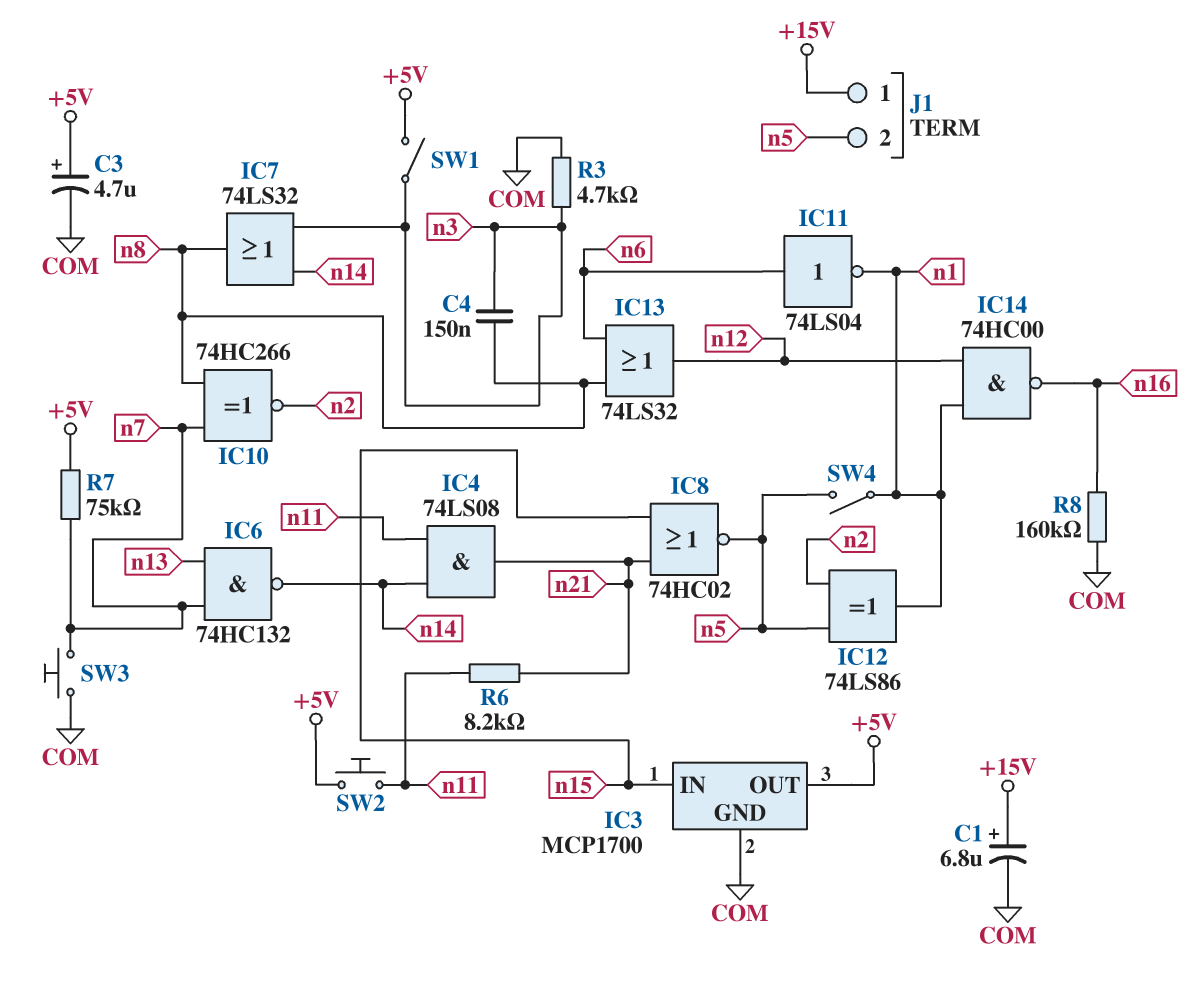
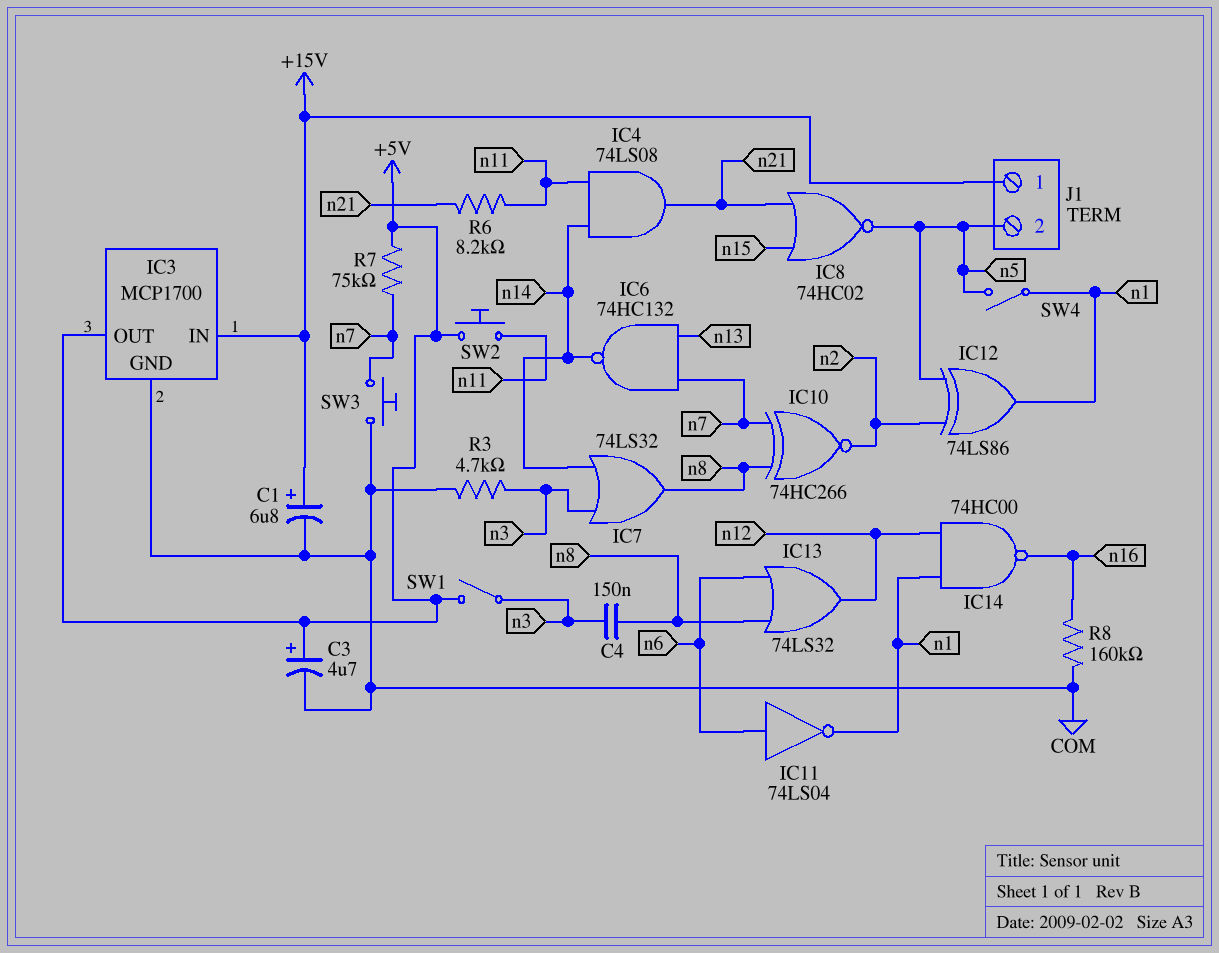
IC3 pin IN: n15 -> +15V

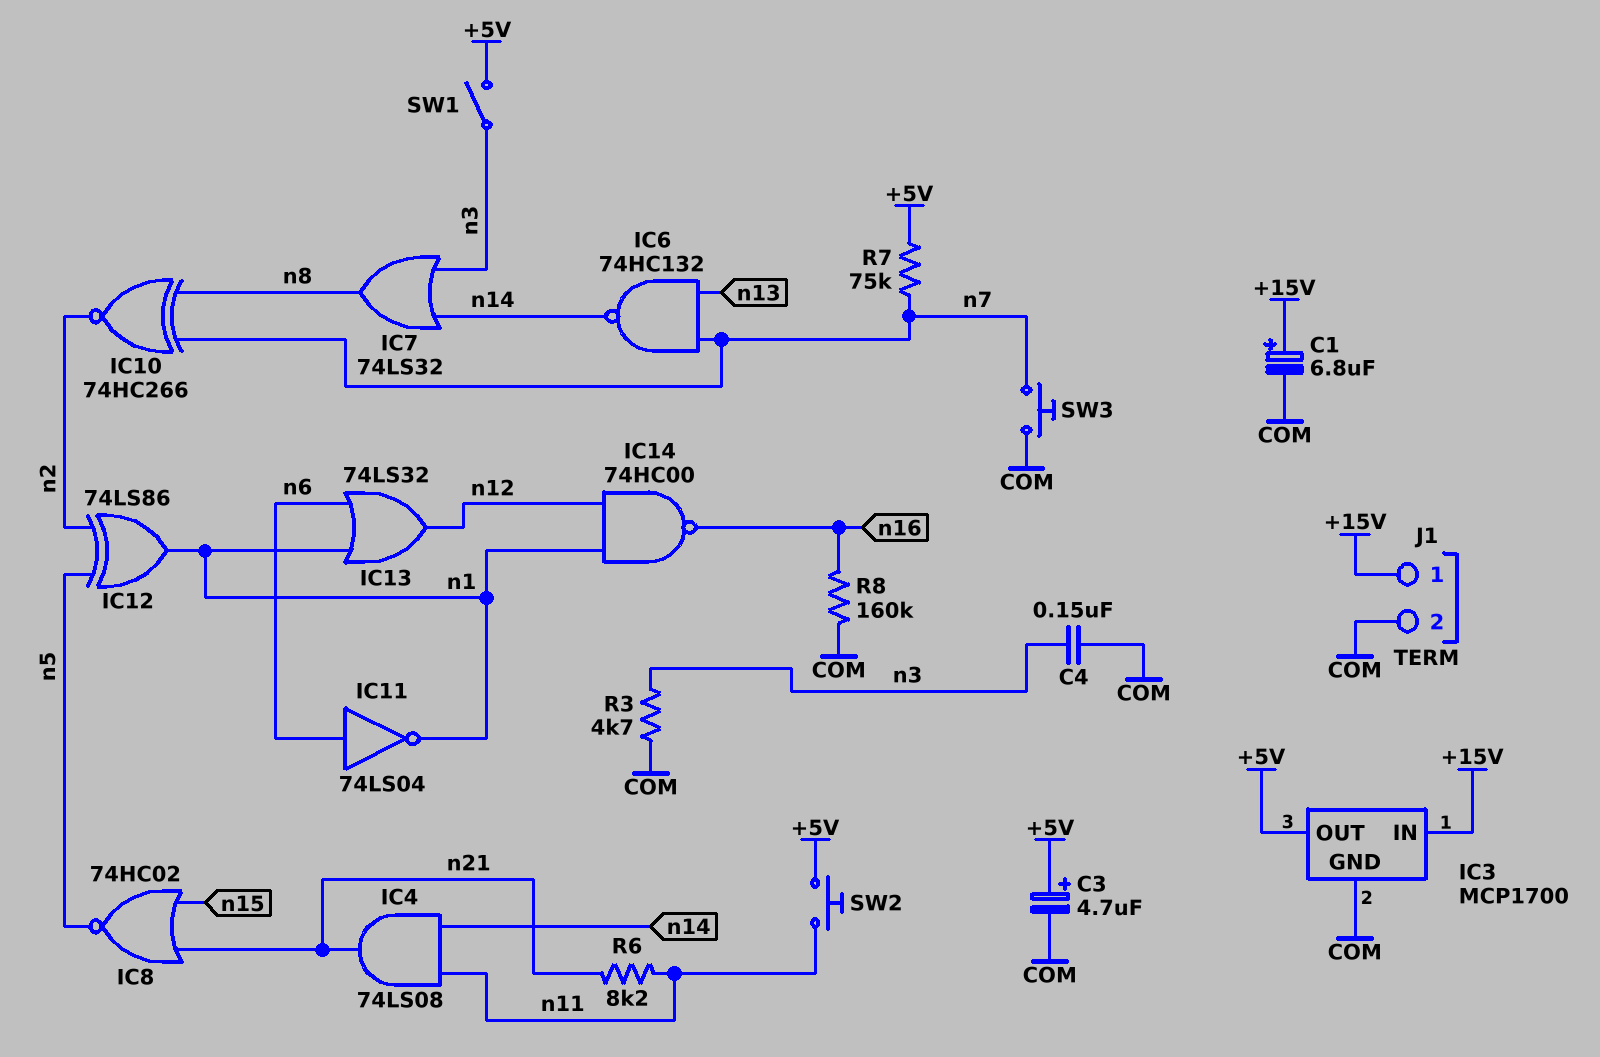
C4: 150nF (n3, n8) -> 150nF (COM, n3)
IC13: OR 74LS32 (in n6, in n8, out n12) -> OR 74LS32 (in n1, in n6, out n12)
J1 pin 2: n5 -> COM
SW4: switch (n1, n5) -> none

